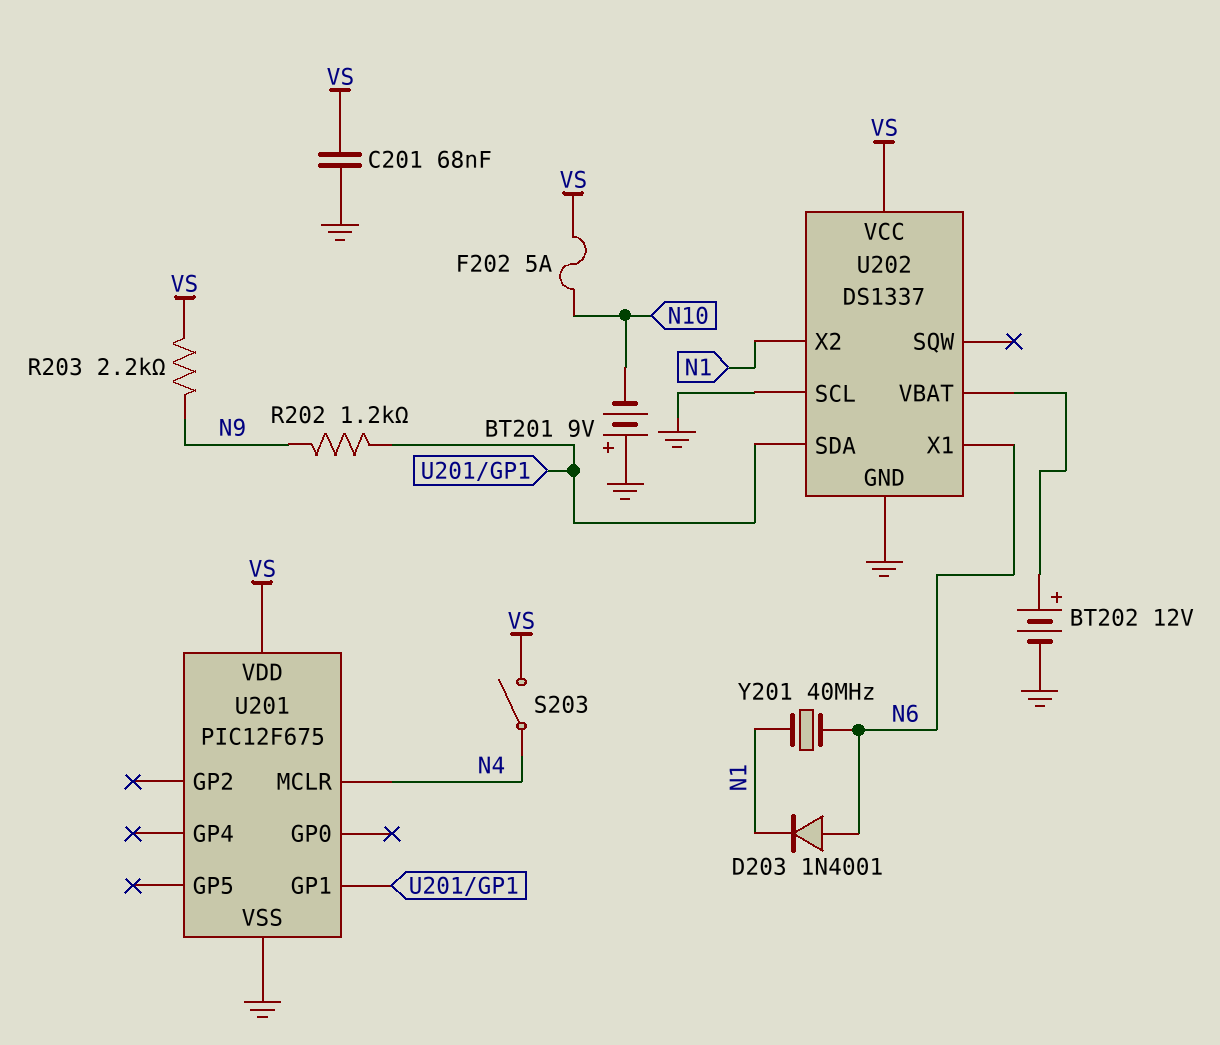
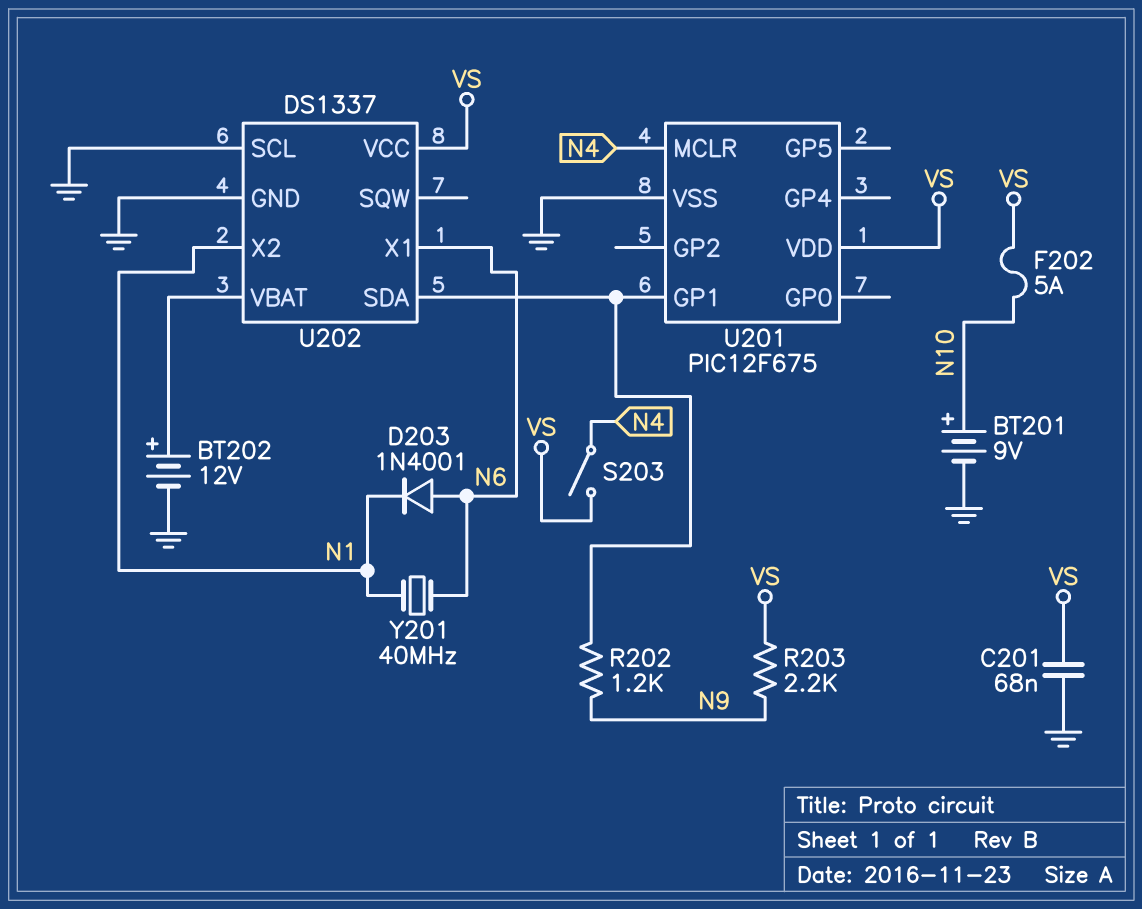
BT201: 9V (plus GND, minus N10) -> 9V (plus N10, minus GND)

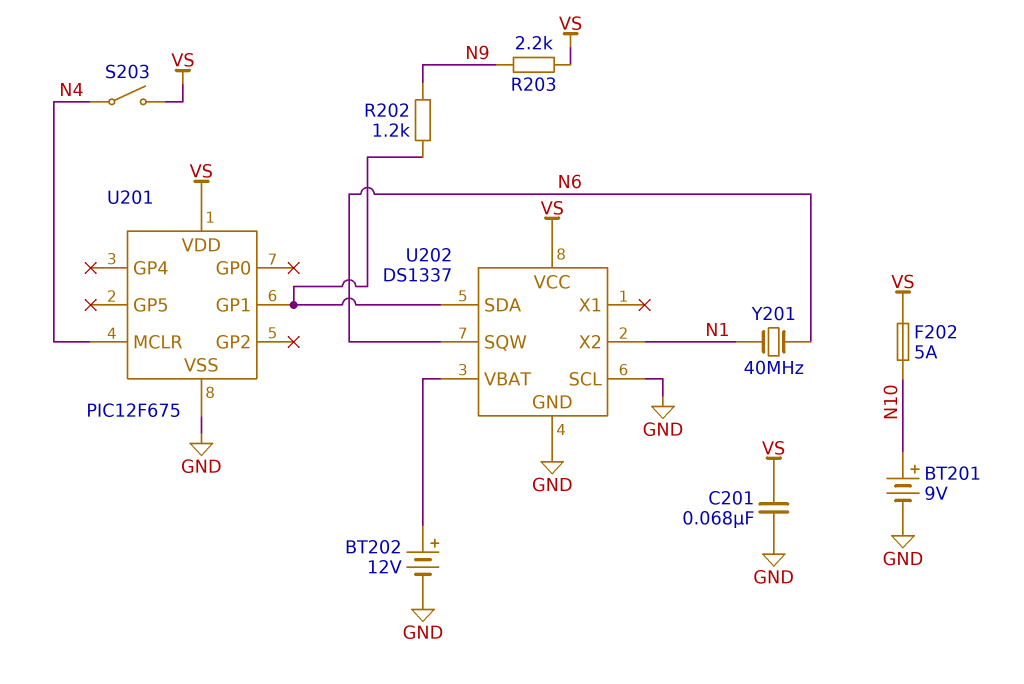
D203: diode 1N4001 (A N6, K N1) -> none
U202 pin SQW: none -> N6
U202 pin X1: N6 -> none

